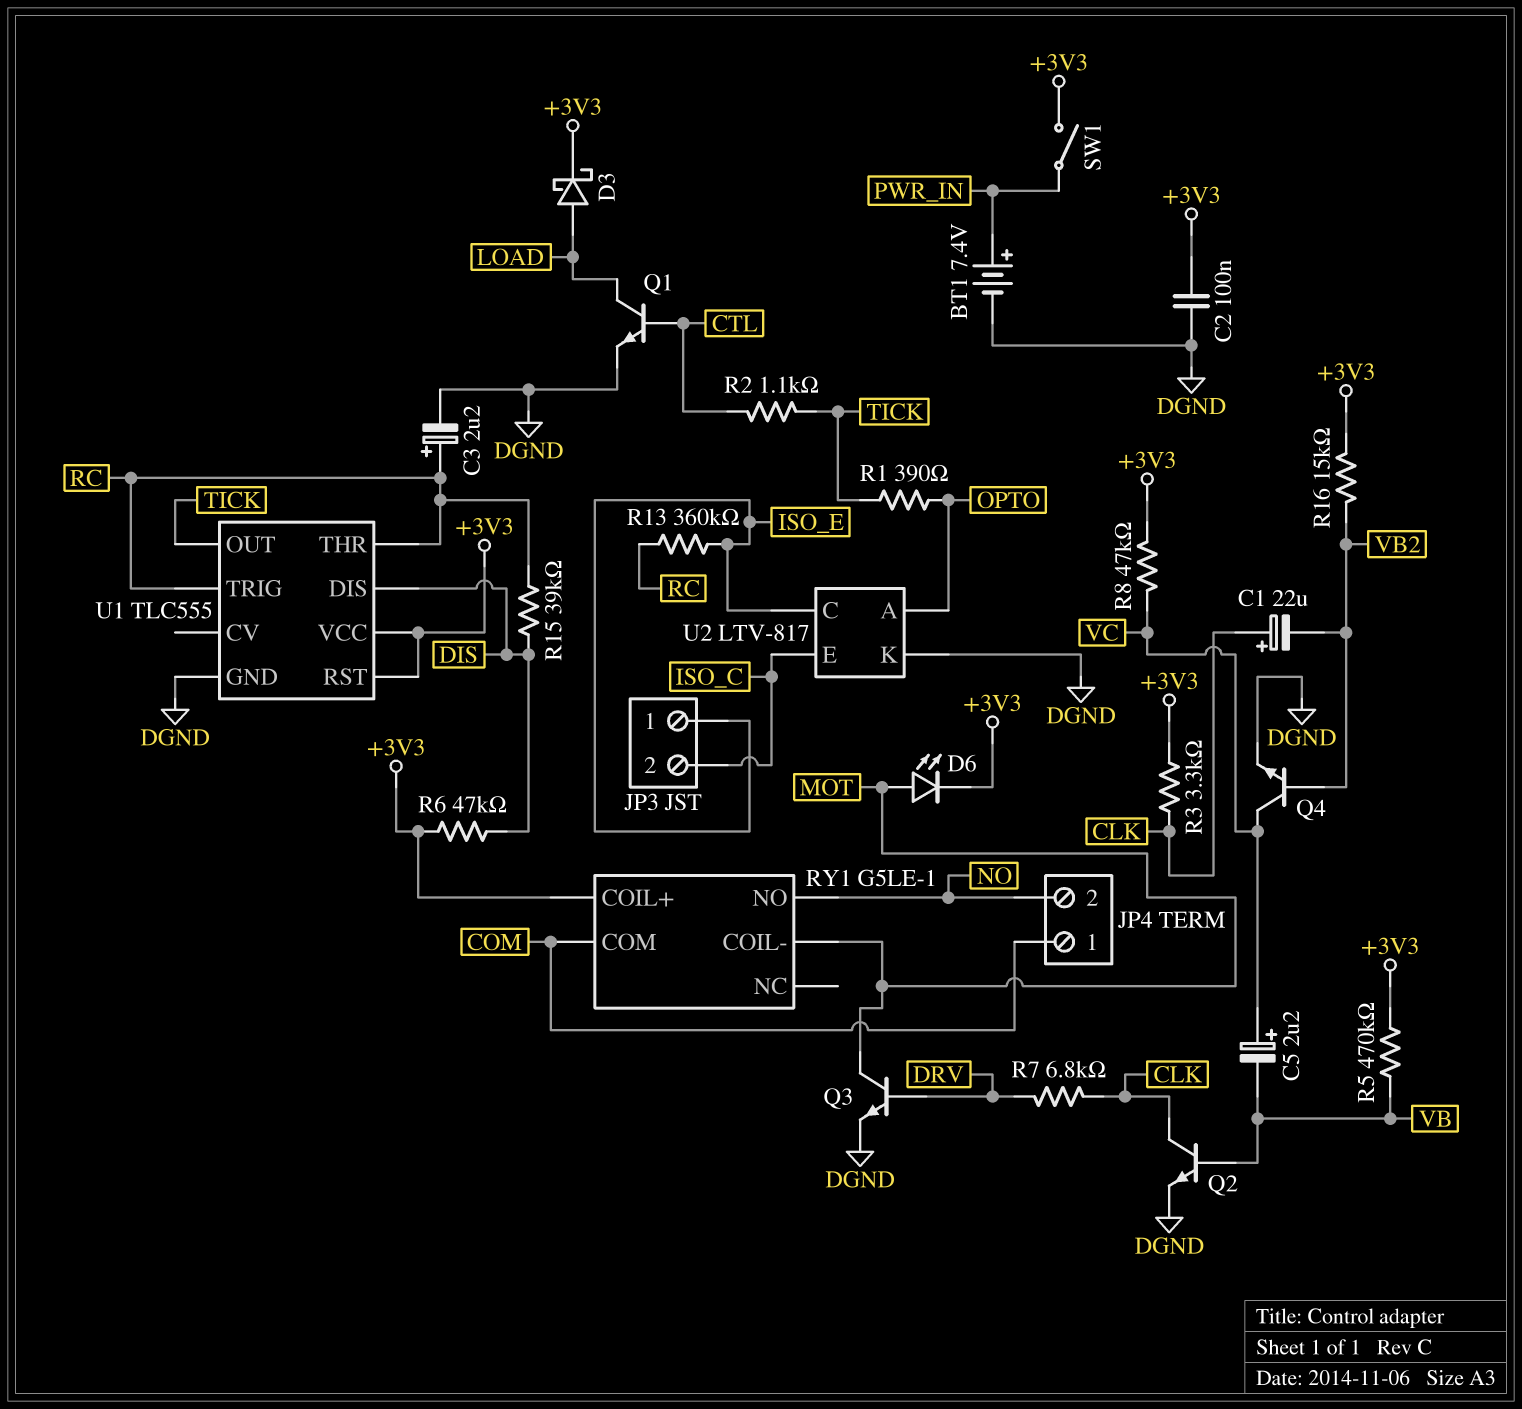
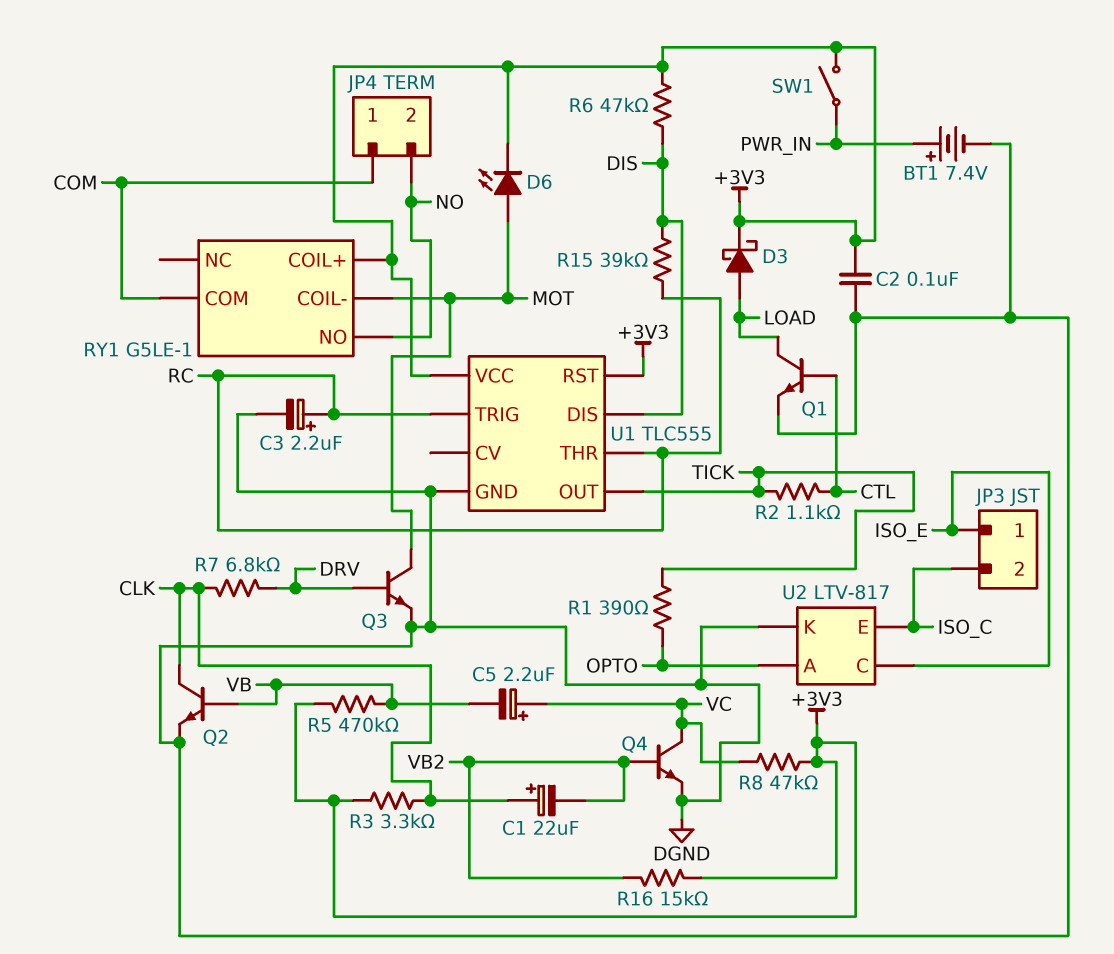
R13: 360k (ISO_E, RC) -> none

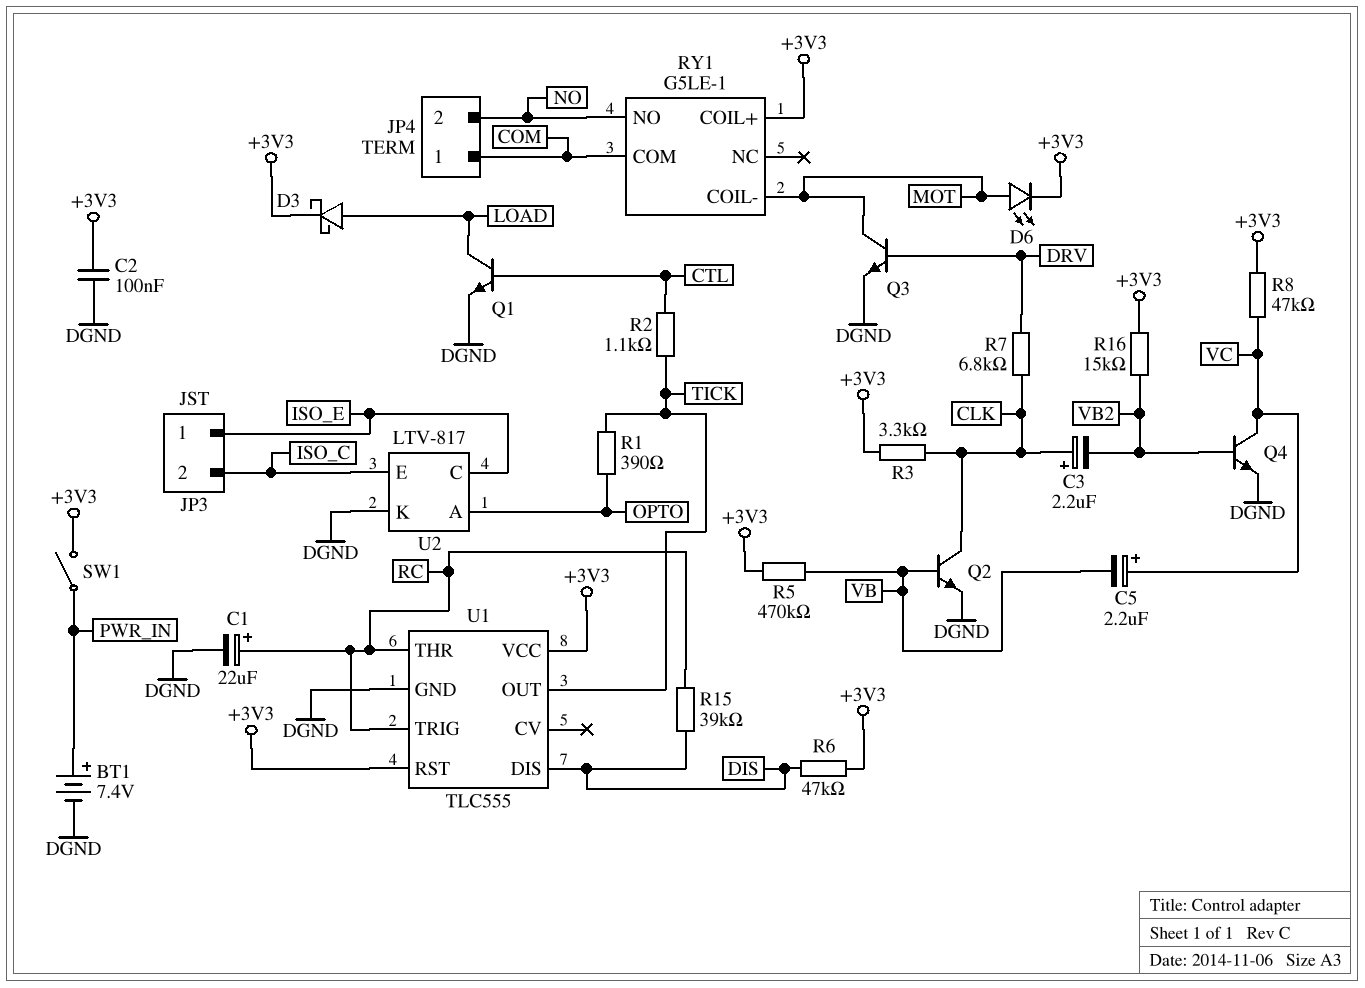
C1: 22uF (plus CLK, minus VB2) -> 22uF (plus RC, minus DGND)
C3: 2.2uF (plus RC, minus DGND) -> 2.2uF (plus CLK, minus VB2)

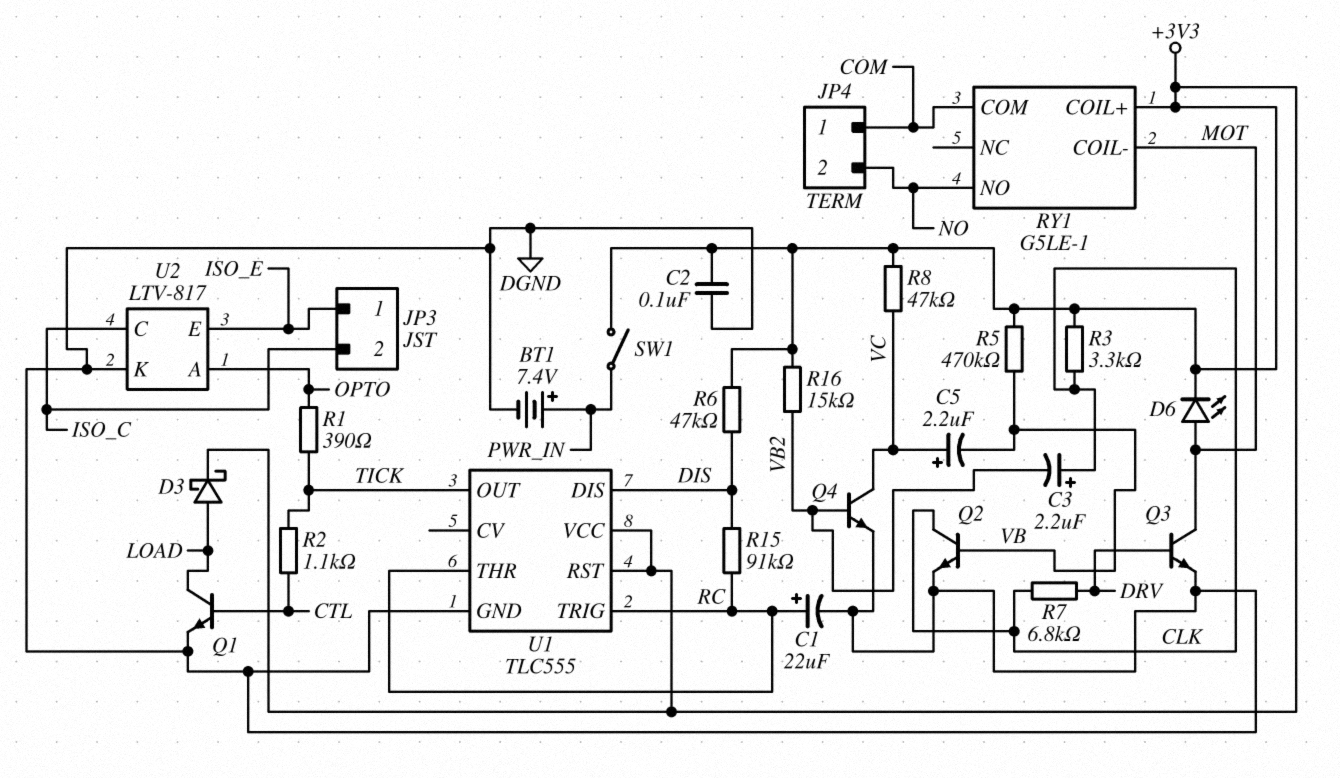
R15: 39k (DIS, RC) -> 91k (DIS, RC)
U2 pin C: ISO_E -> ISO_C
U2 pin E: ISO_C -> ISO_E

